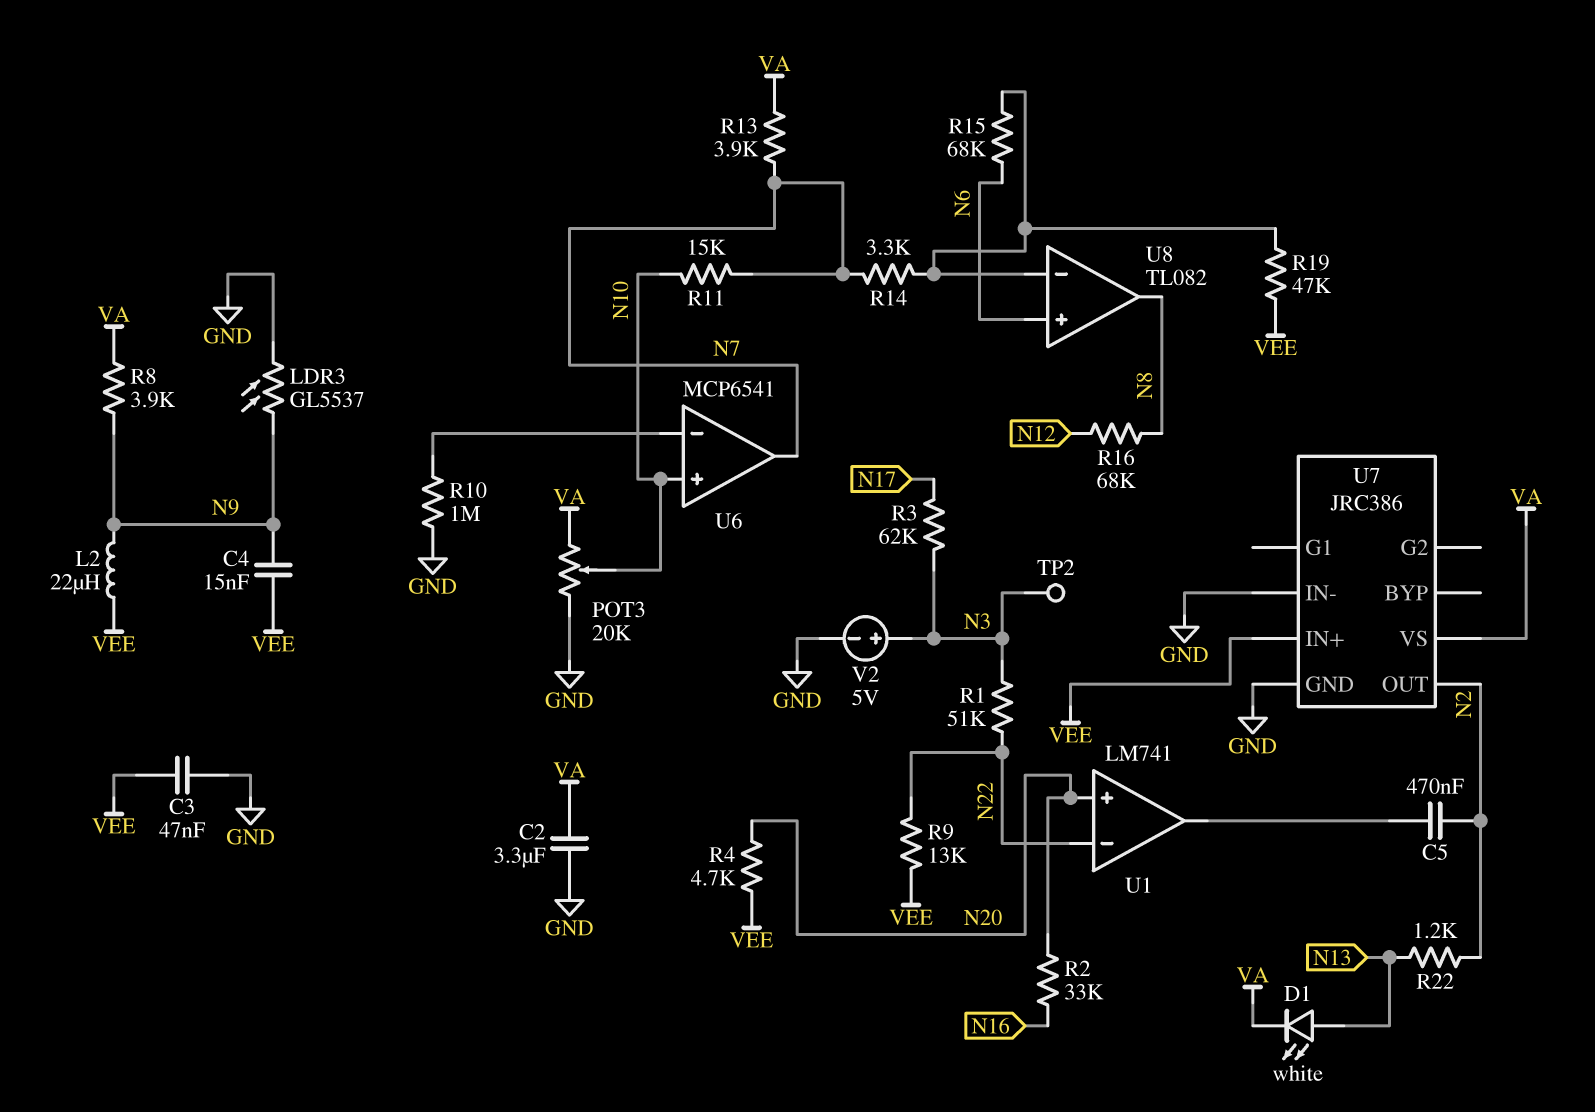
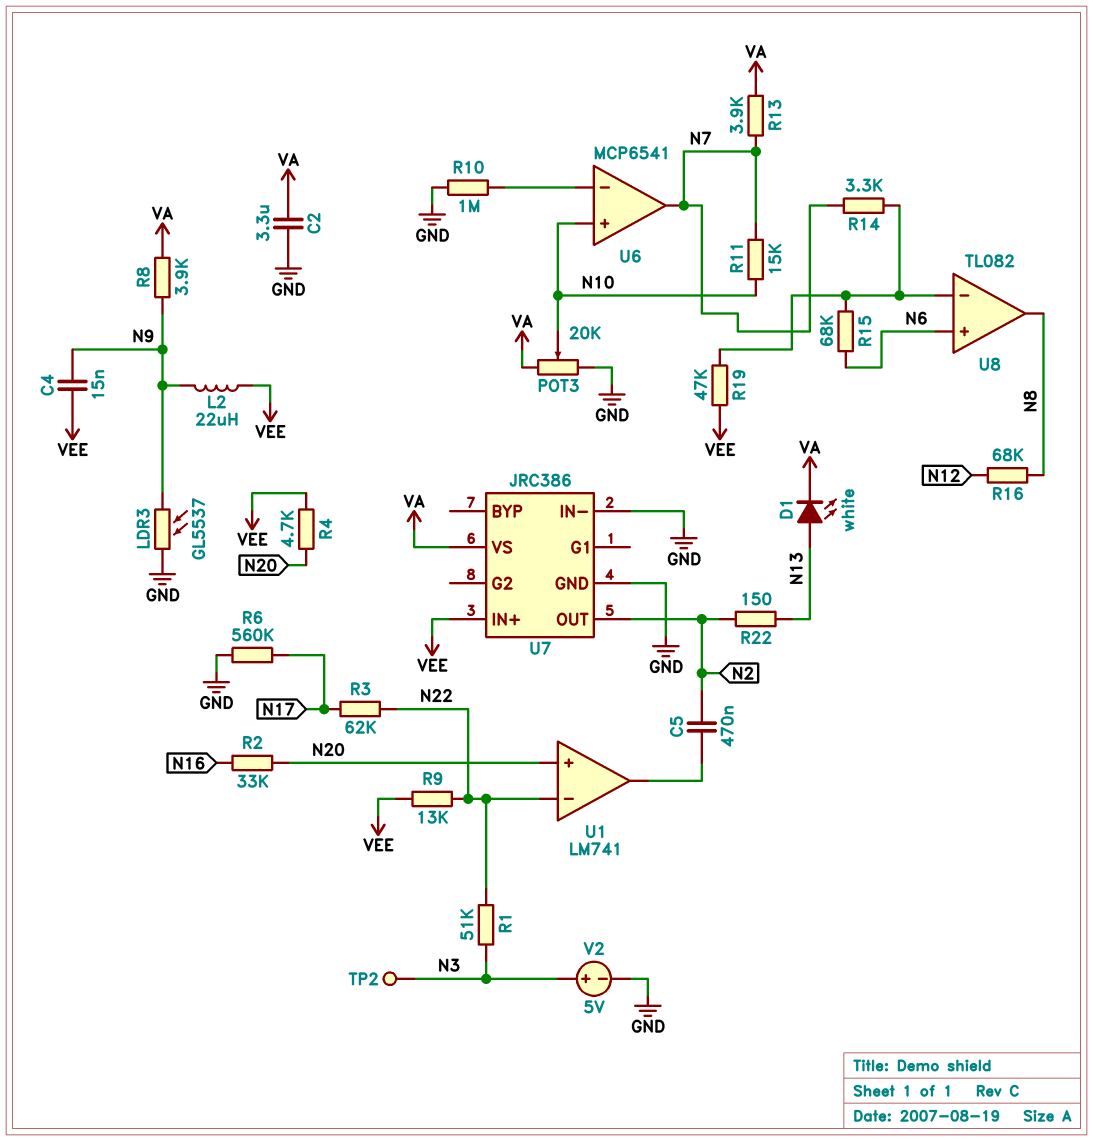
C3: 47nF (GND, VEE) -> none
R3: 62k (N3, N17) -> 62k (N17, N22)
R6: none -> 560k (GND, N17)
R22: 1.2k (N2, N13) -> 150 (N2, N13)

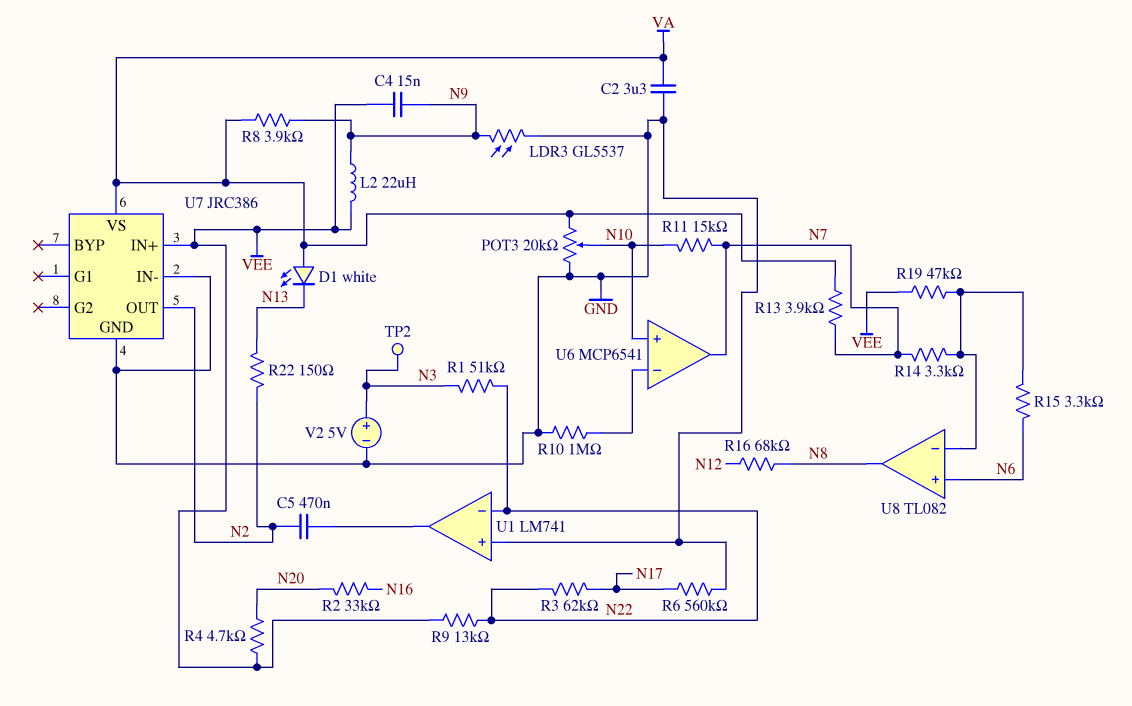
D1: LED white (A N13, K VA) -> LED white (A VA, K N13)
R15: 68k (N6, U8/in-) -> 3.3k (N6, U8/in-)
U1 pin in+: N20 -> GND

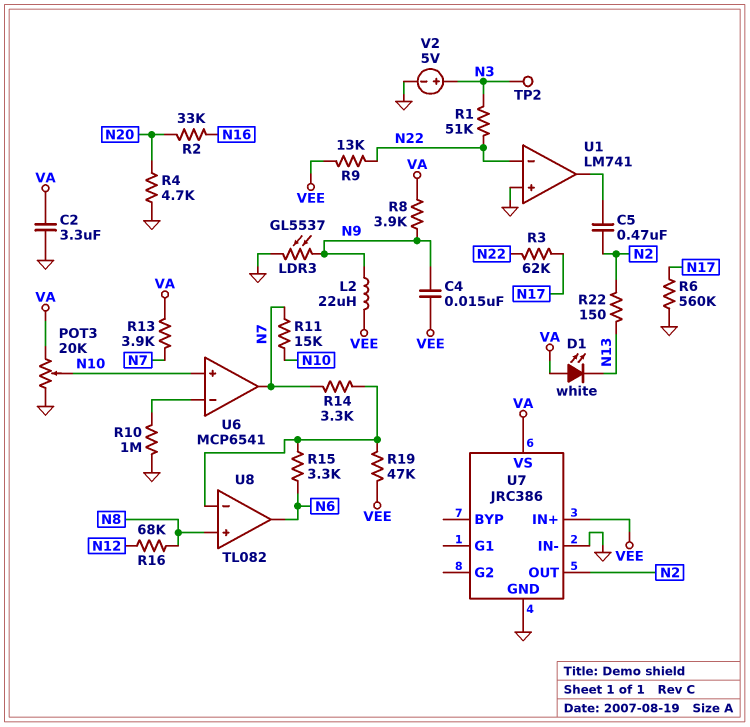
R4: 4.7k (N20, VEE) -> 4.7k (GND, N20)
U8 pin in+: N6 -> N8
U8 pin out: N8 -> N6

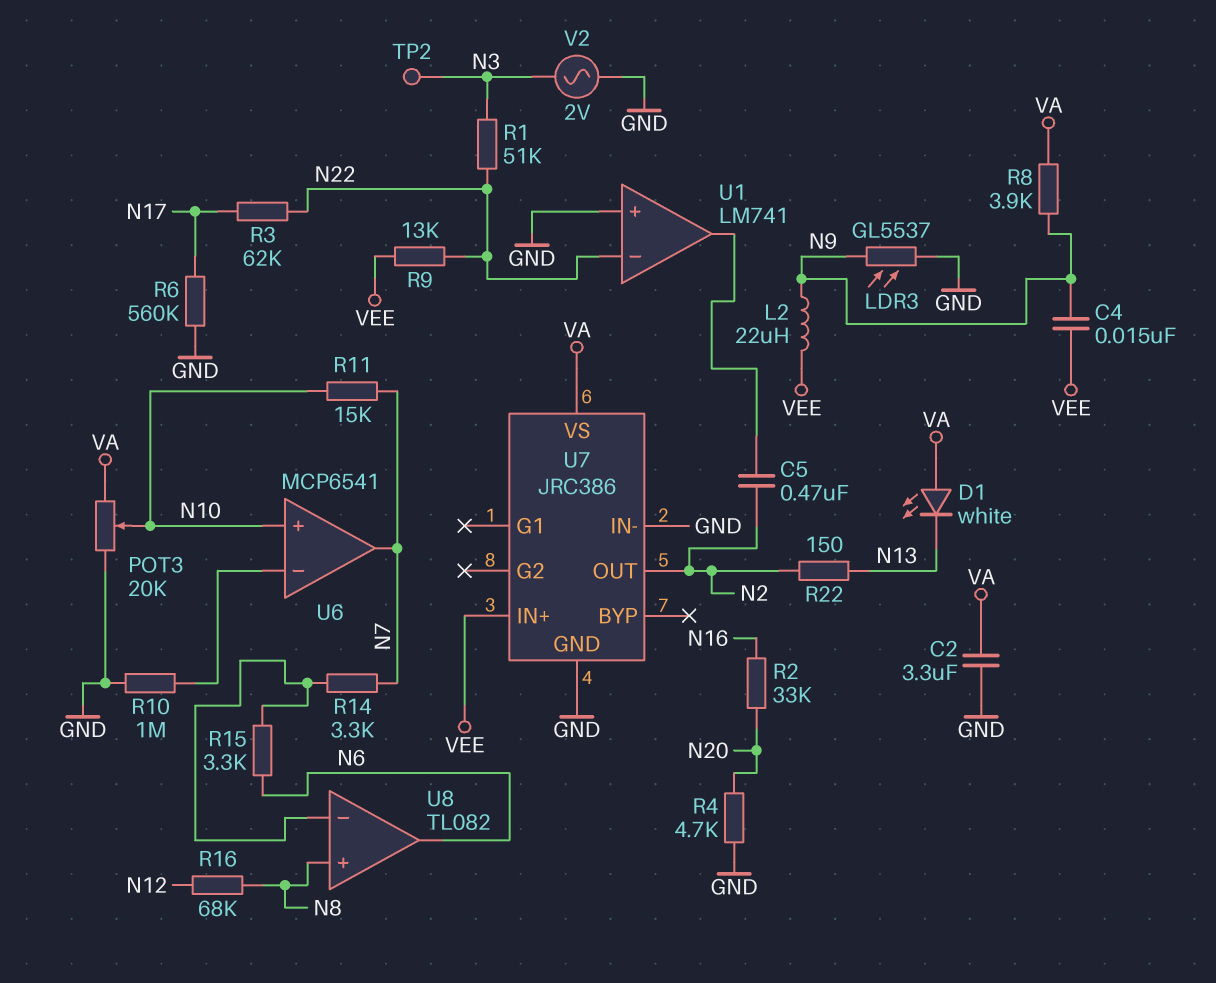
R13: 3.9k (N7, VA) -> none
R19: 47k (U8/in-, VEE) -> none
V2: 5V (plus N3, minus GND) -> AC 2V (GND, N3)

